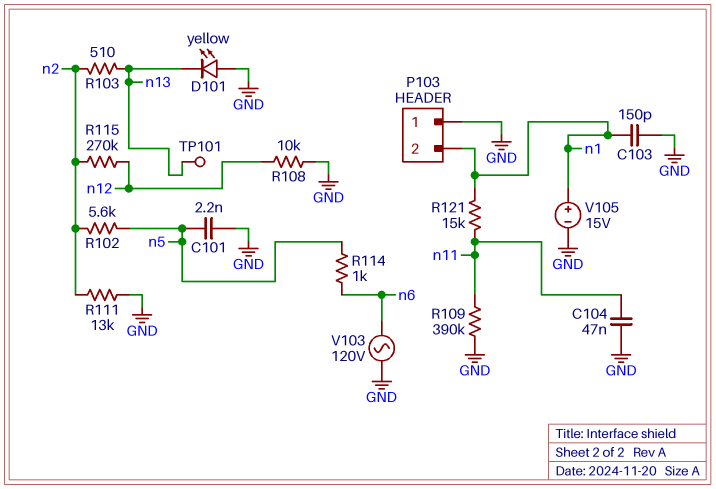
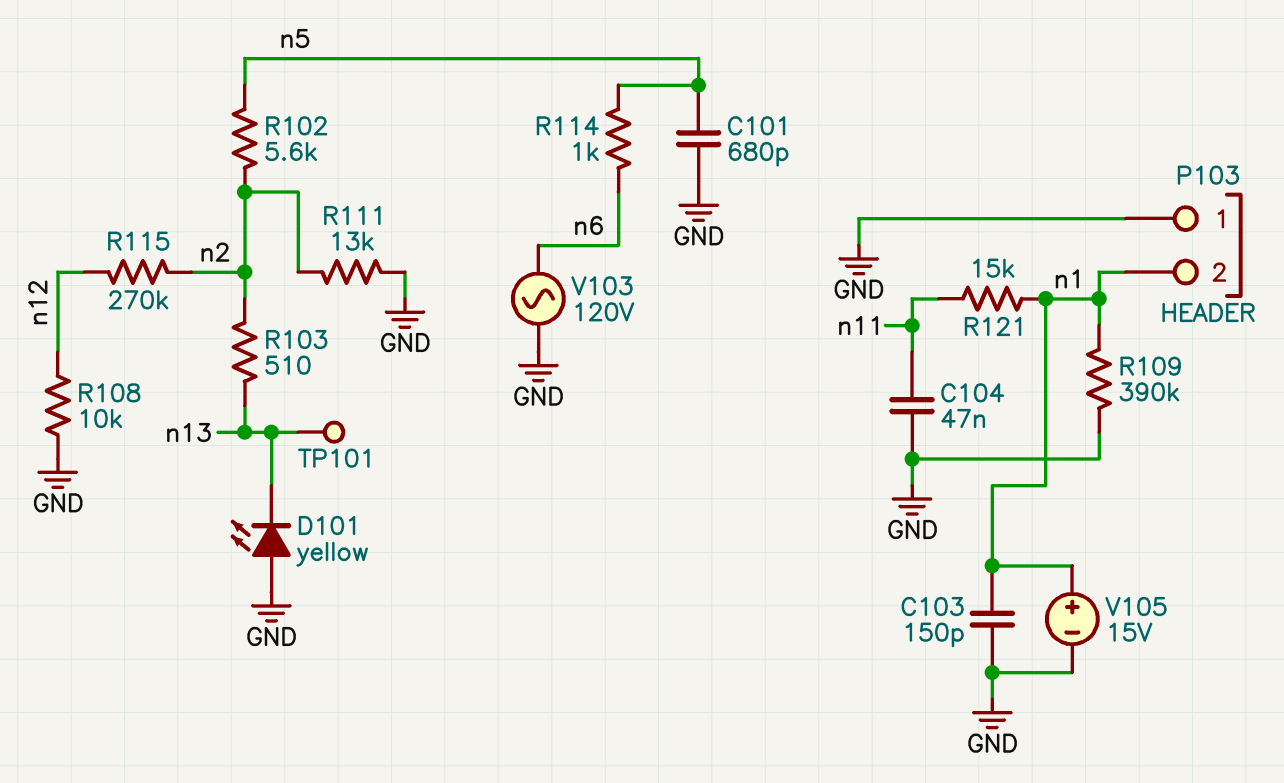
C101: 2.2nF (GND, n5) -> 680pF (GND, n5)
R109: 390k (GND, n11) -> 390k (GND, n1)

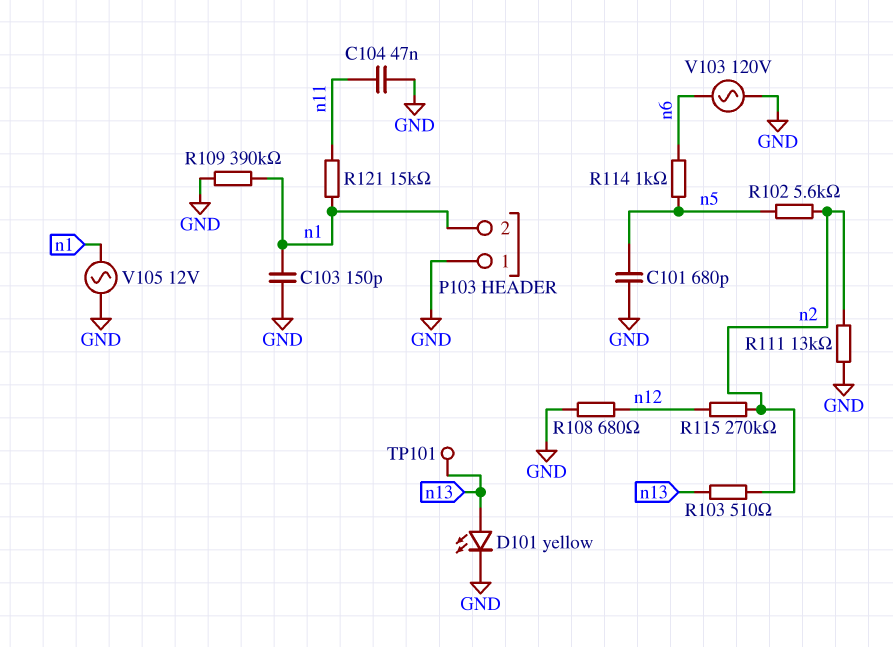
D101: LED yellow (A GND, K n13) -> LED yellow (A n13, K GND)
R108: 10k (GND, n12) -> 680 (GND, n12)
V105: 15V (plus n1, minus GND) -> AC 12V (GND, n1)

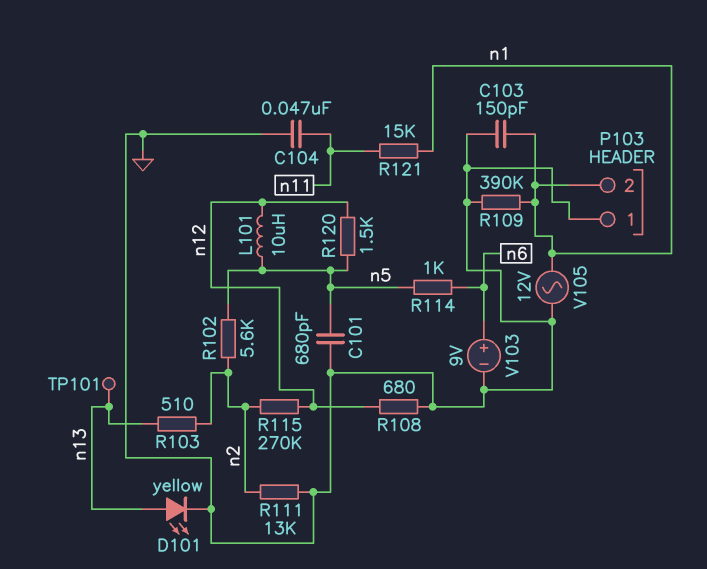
L101: none -> 10uH (n5, n12)
R120: none -> 1.5k (n5, n12)
V103: AC 120V (GND, n6) -> 9V (plus n6, minus GND)

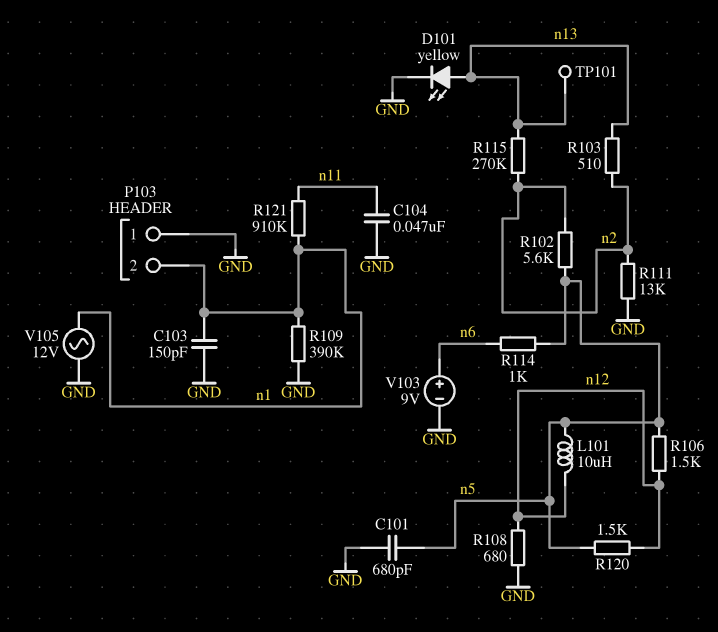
R106: none -> 1.5k (n5, n12)
R115: 270k (n2, n12) -> 270k (n2, n13)
R121: 15k (n1, n11) -> 910k (n1, n11)

